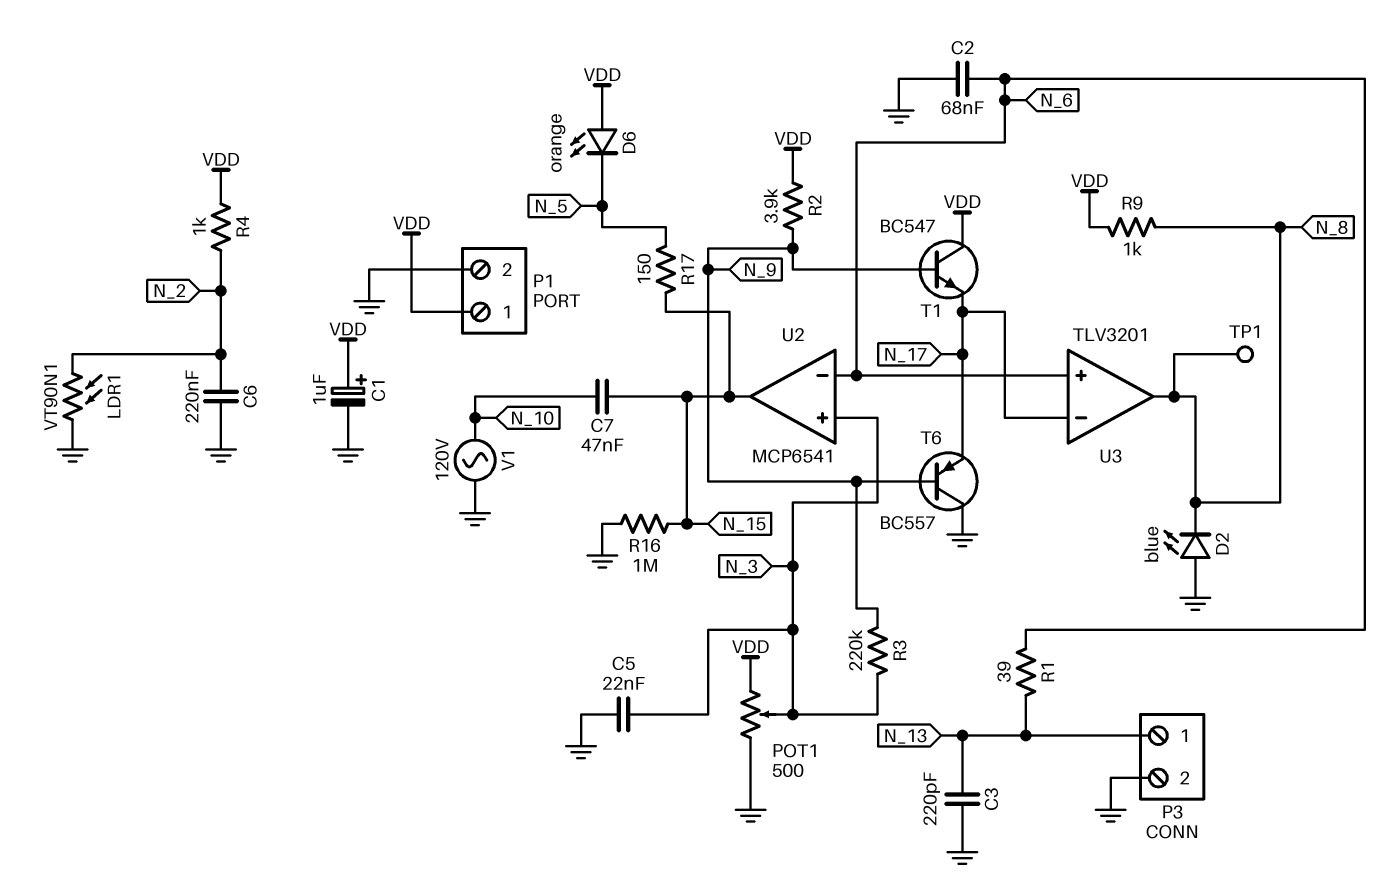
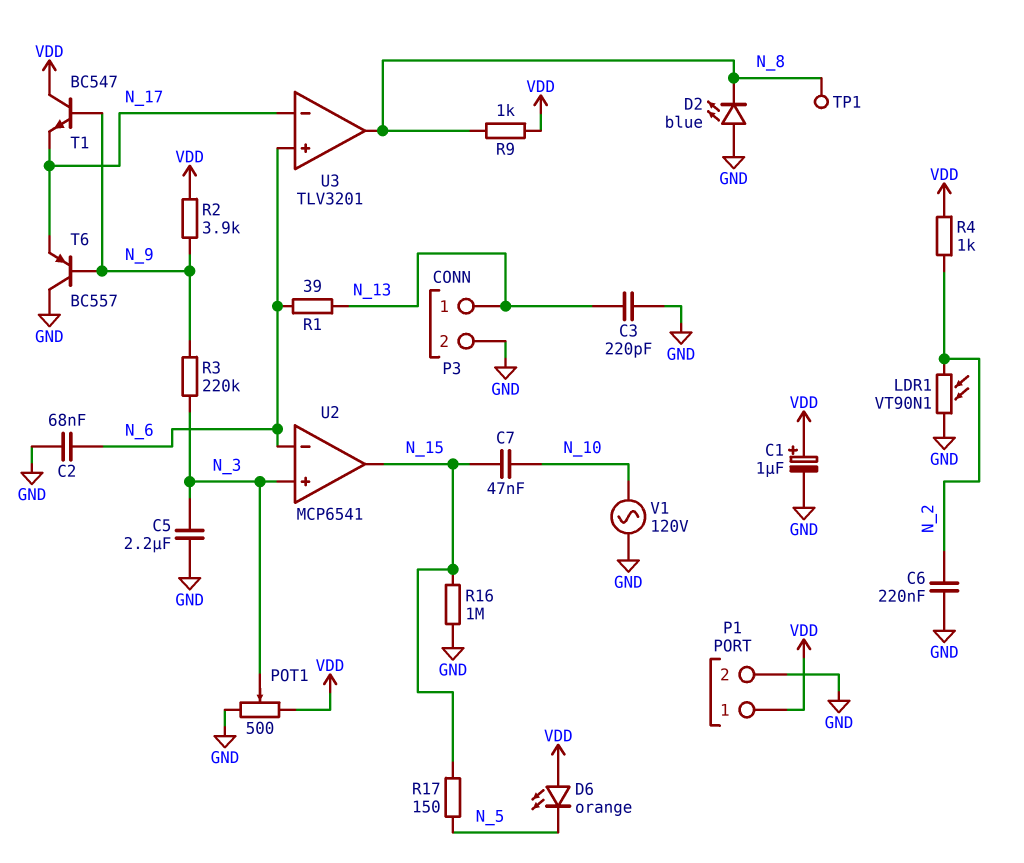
C5: 22nF (GND, N_3) -> 2.2uF (GND, N_3)

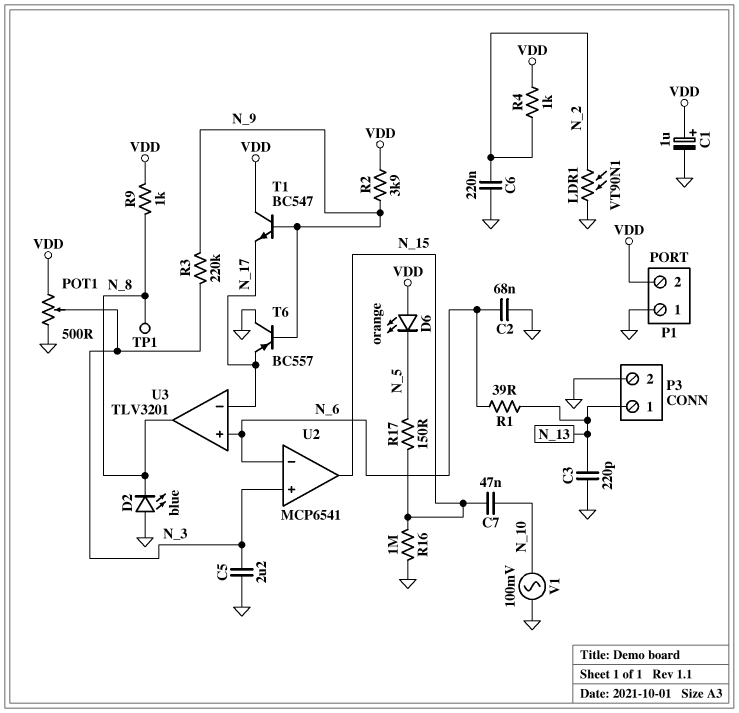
P1 pin 1: VDD -> GND
P1 pin 2: GND -> VDD
V1: AC 120V (GND, N_10) -> AC 100mV (GND, N_10)

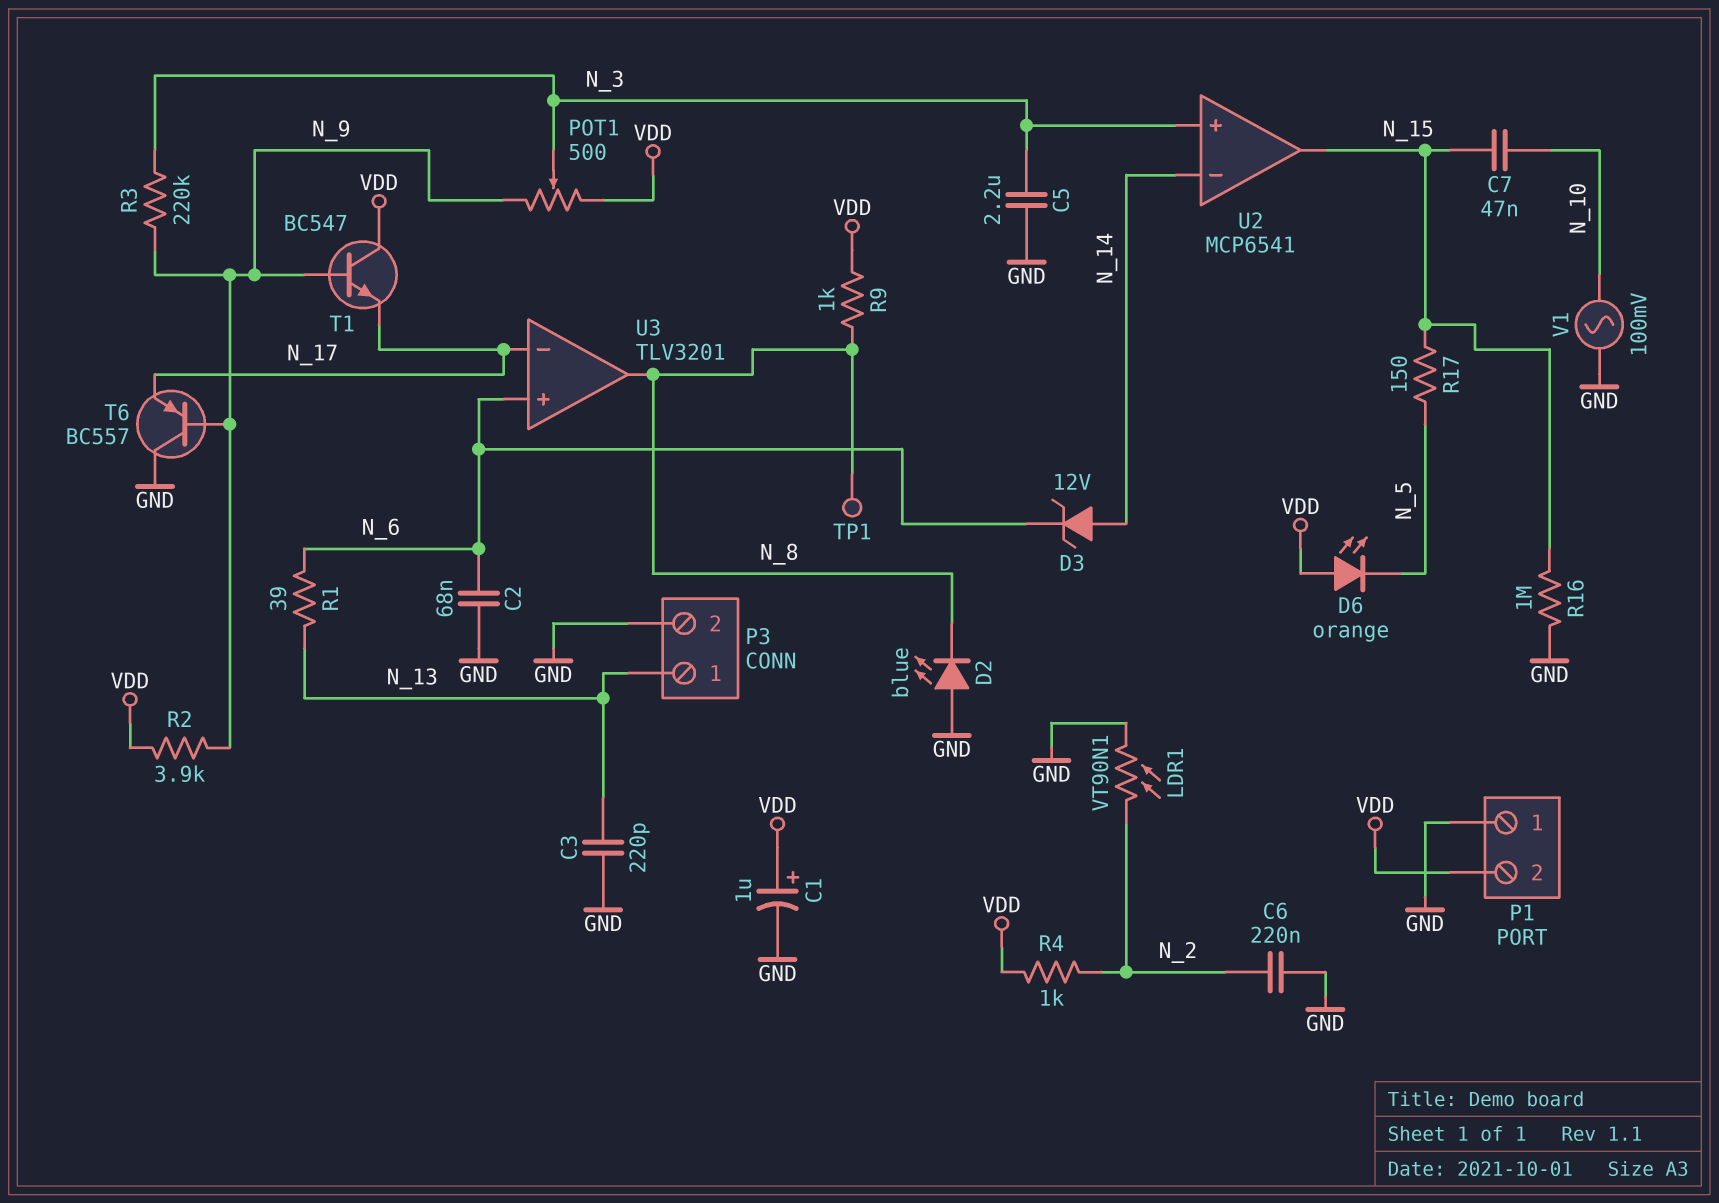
D3: none -> zener 12V (A N_14, K N_6)
POT1: 500 (GND, VDD, wiper N_3) -> 500 (N_9, VDD, wiper N_3)
U2 pin in-: N_6 -> N_14

